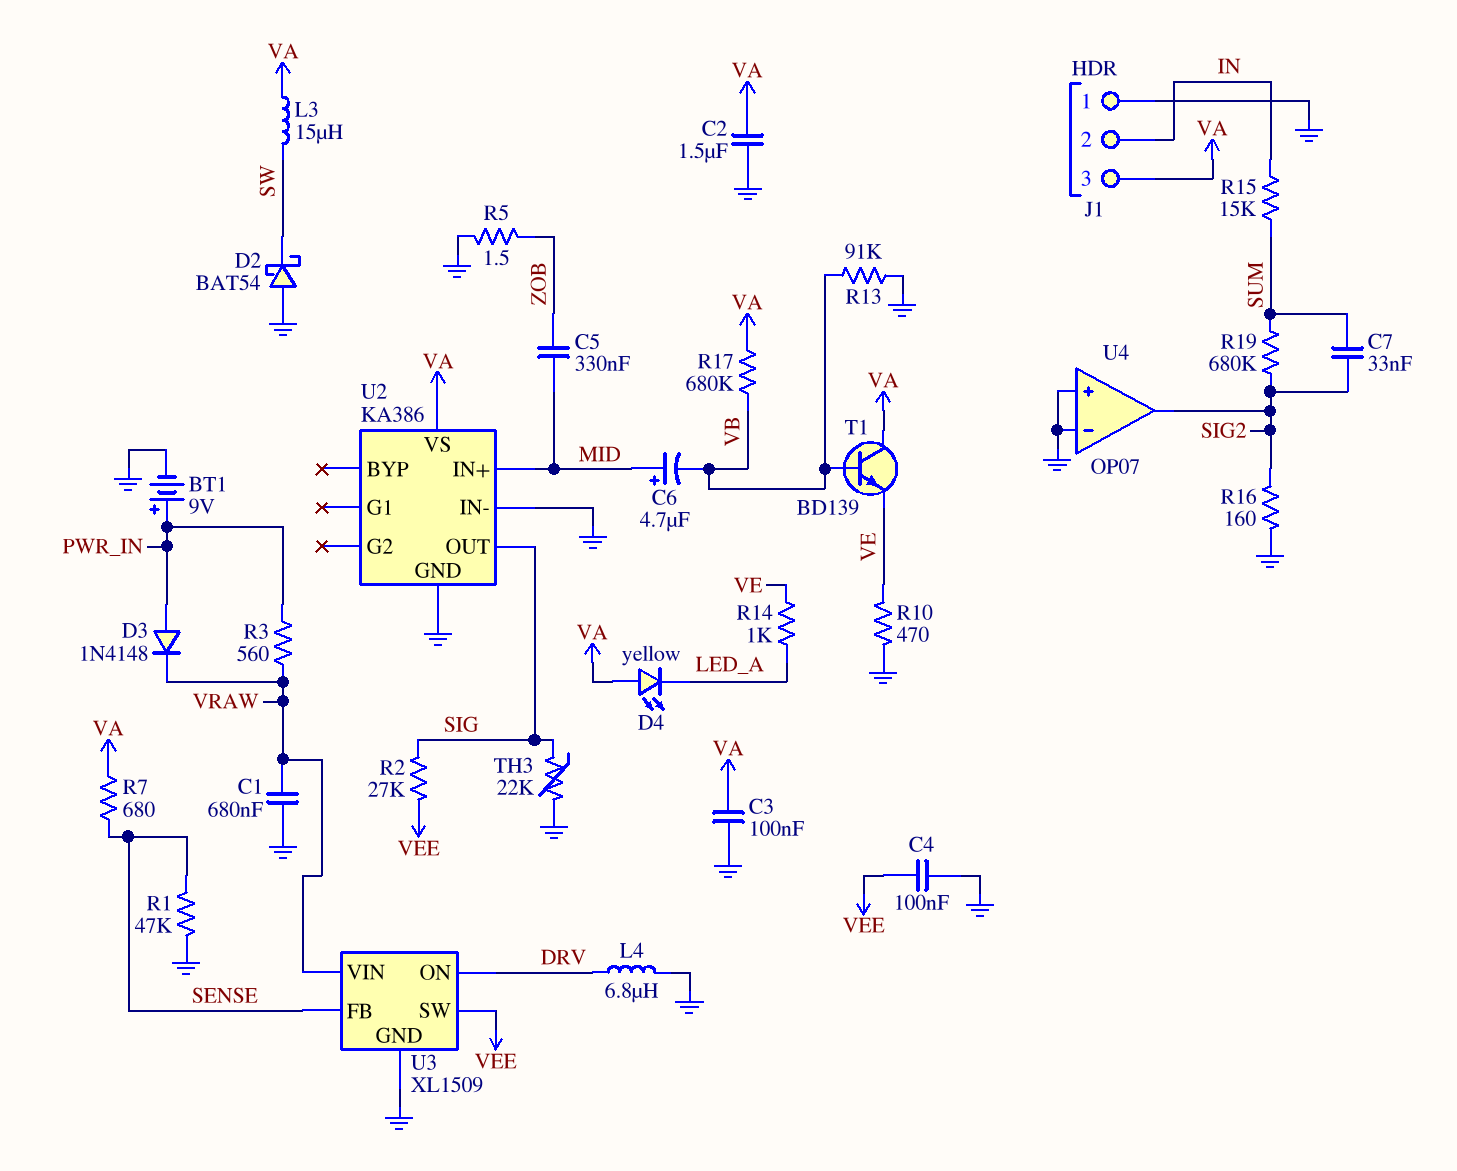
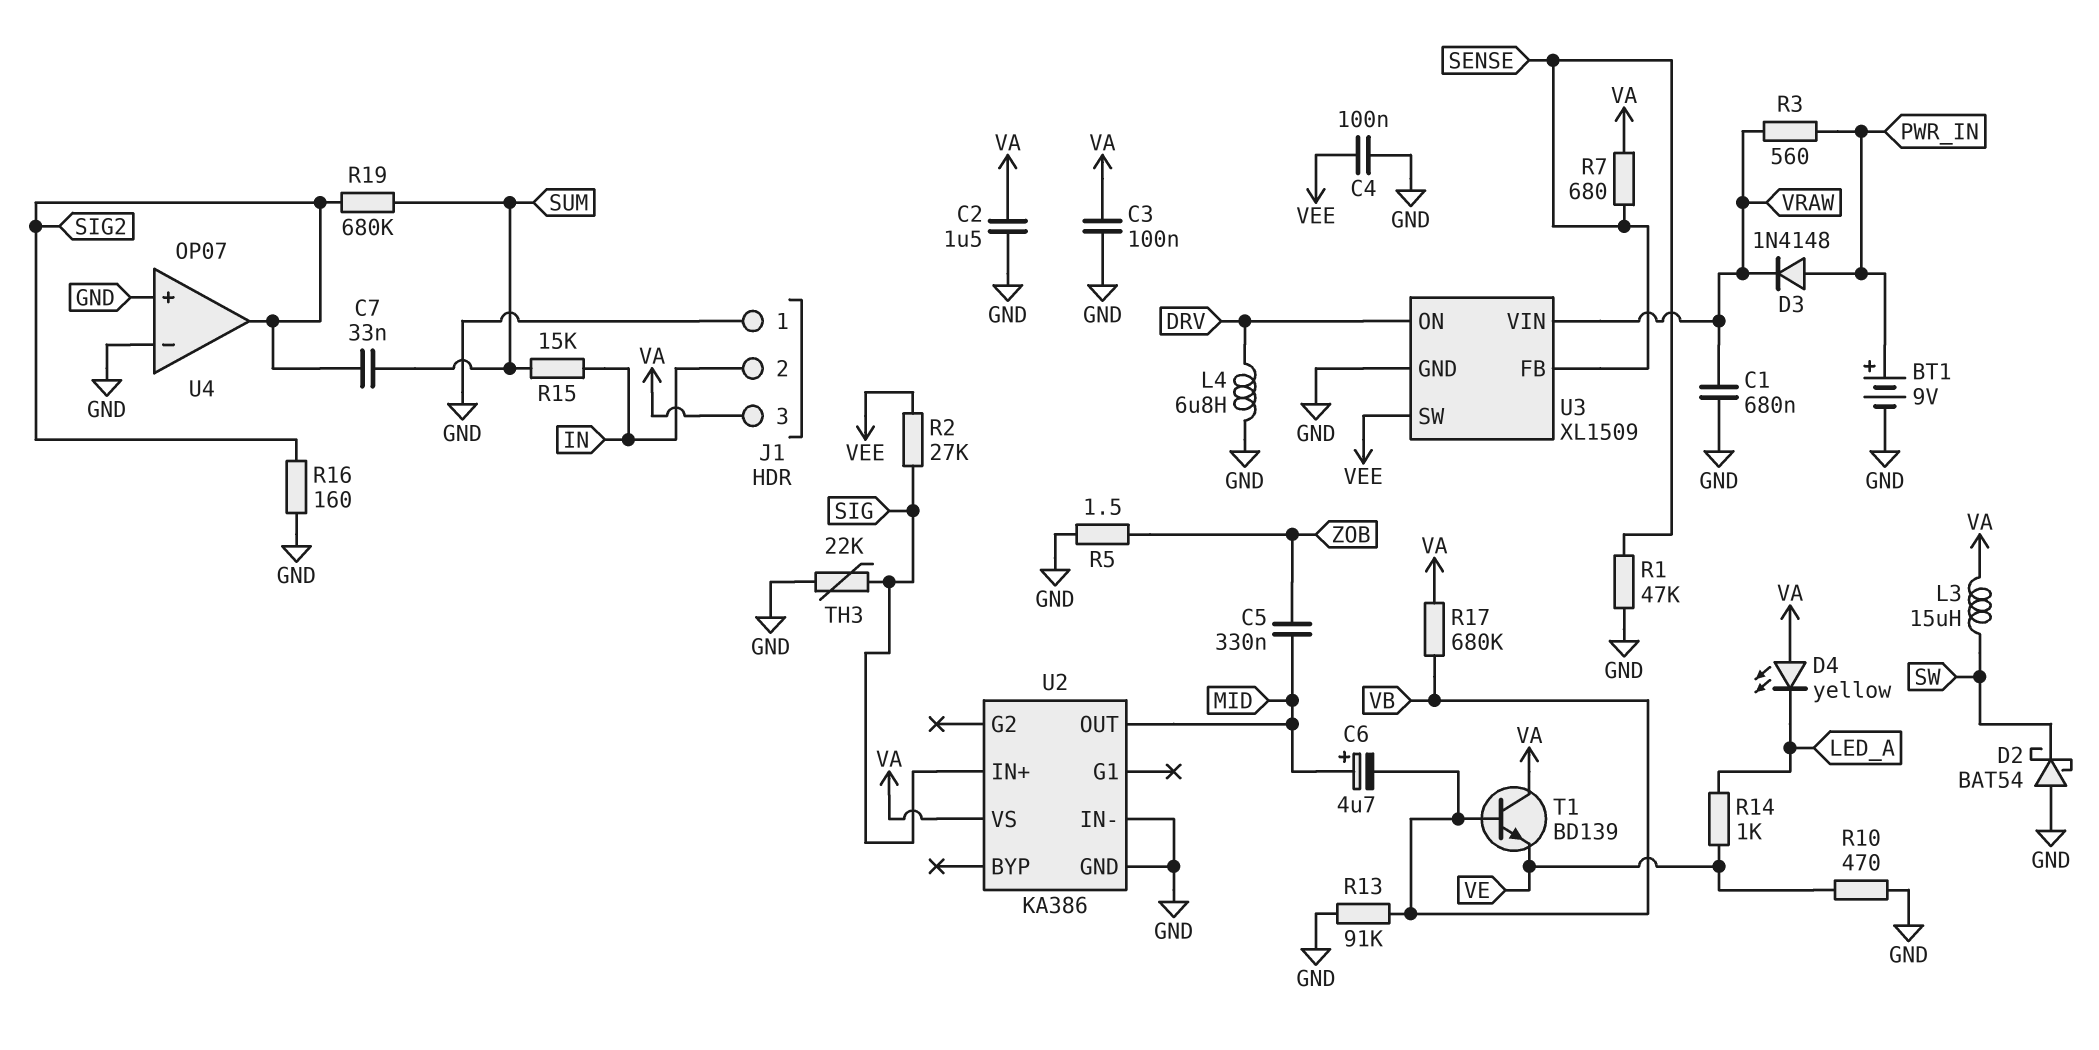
U2 pin IN+: MID -> SIG
U2 pin OUT: SIG -> MID

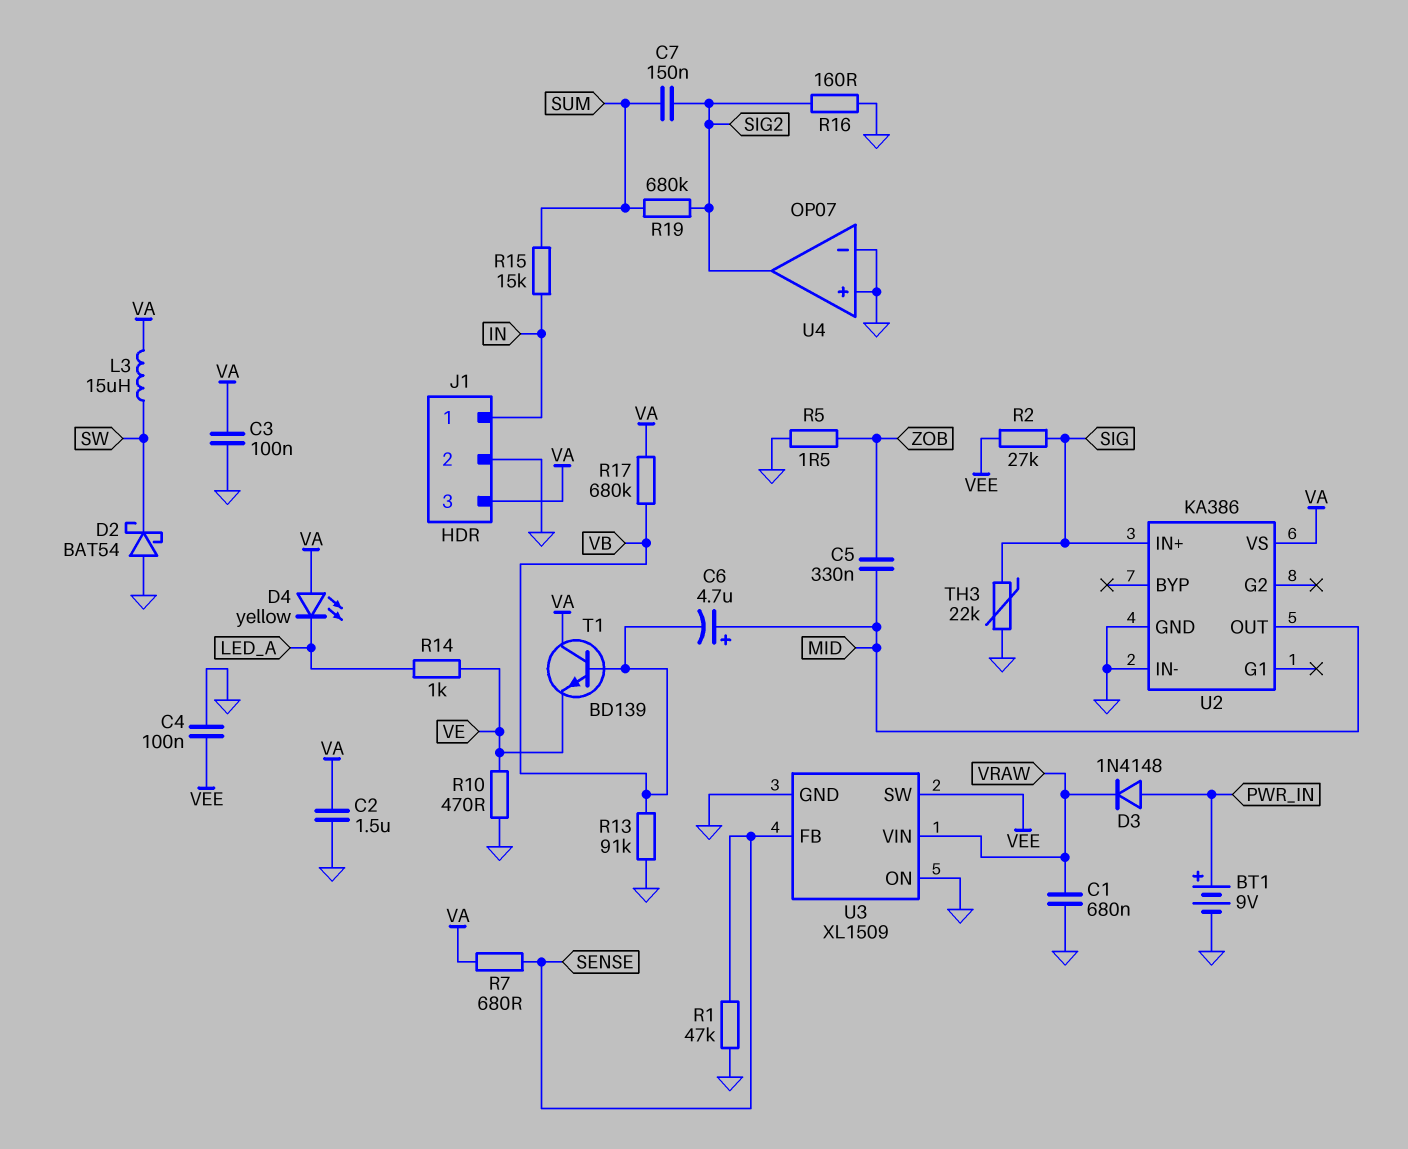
C7: 33nF (SIG2, SUM) -> 150nF (SIG2, SUM)
J1 pin 1: GND -> IN
J1 pin 2: IN -> GND
L4: 6.8uH (DRV, GND) -> none
R3: 560 (PWR_IN, VRAW) -> none
U3 pin ON: DRV -> GND

